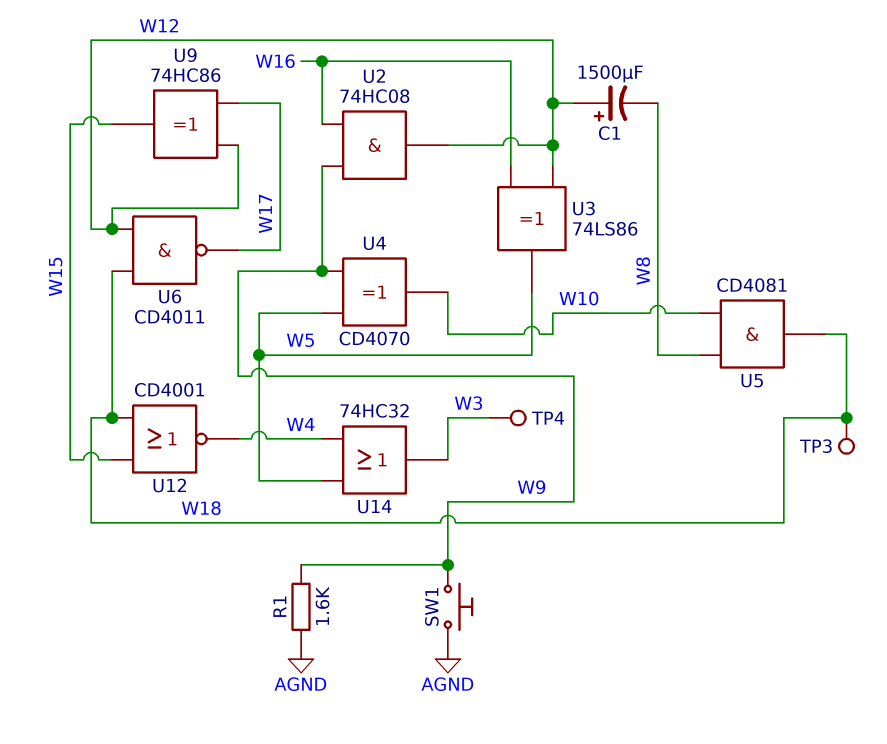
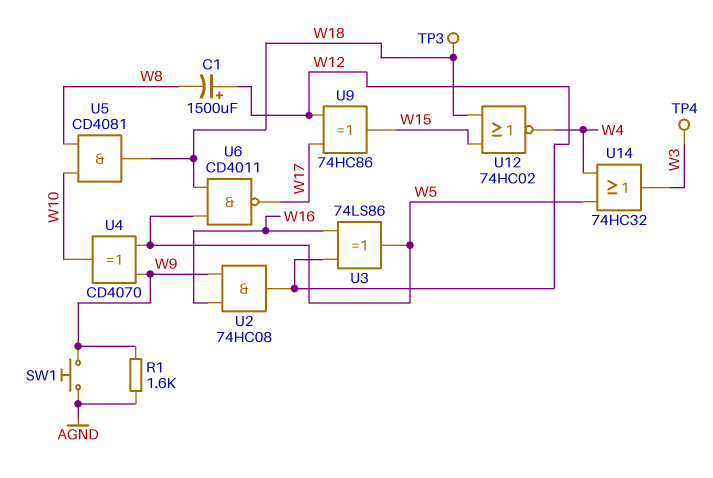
U6: NAND CD4011 (in W12, in W18, out W17) -> NAND CD4011 (in W5, in W18, out W17)
U12: NOR CD4001 (in W15, in W18, out W4) -> NOR 74HC02 (in W15, in W18, out W4)

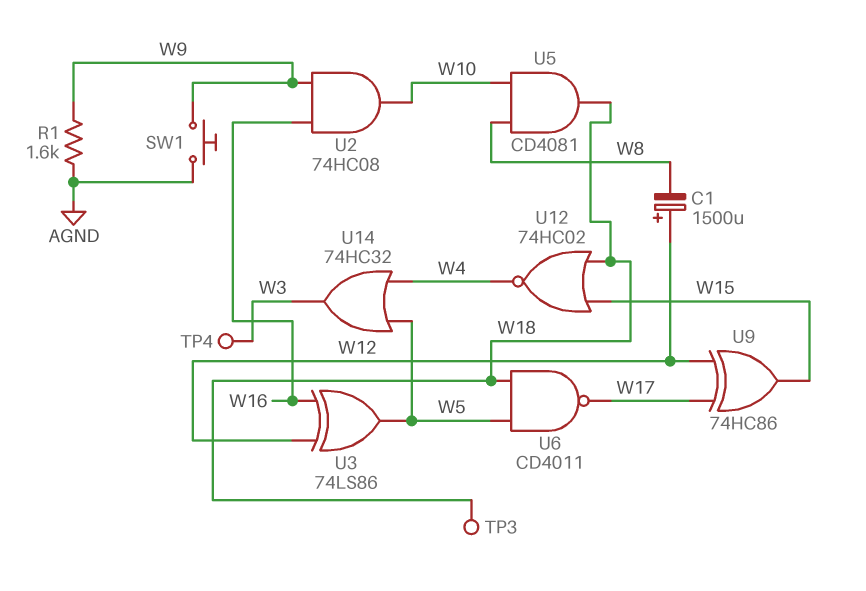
U2: AND 74HC08 (in W9, in W16, out W12) -> AND 74HC08 (in W9, in W16, out W10)
U4: XOR CD4070 (in W5, in W9, out W10) -> none

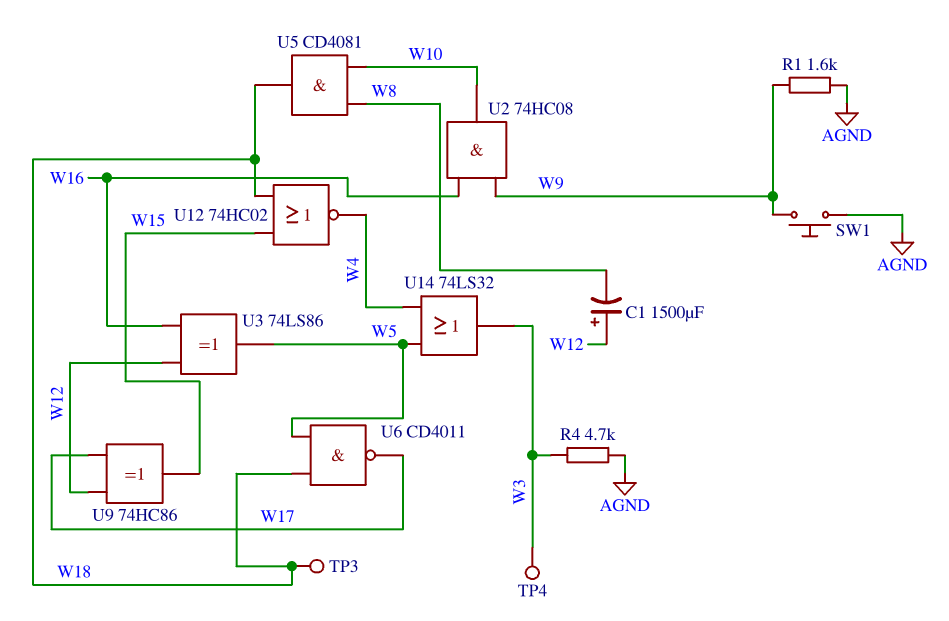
R4: none -> 4.7k (AGND, W3)
U14: OR 74HC32 (in W4, in W5, out W3) -> OR 74LS32 (in W4, in W5, out W3)

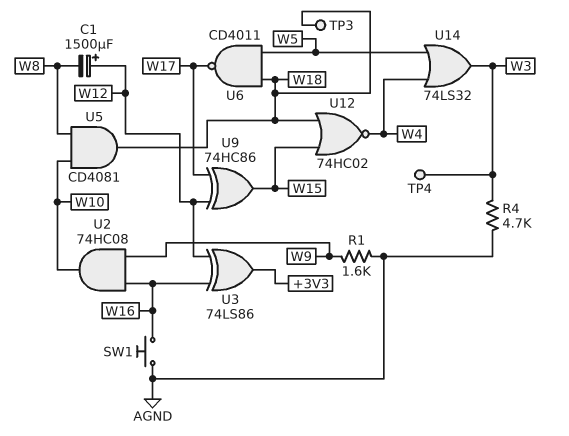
SW1: button (AGND, W9) -> button (AGND, W16)
U3: XOR 74LS86 (in W12, in W16, out W5) -> XOR 74LS86 (in W12, in W16, out +3V3)

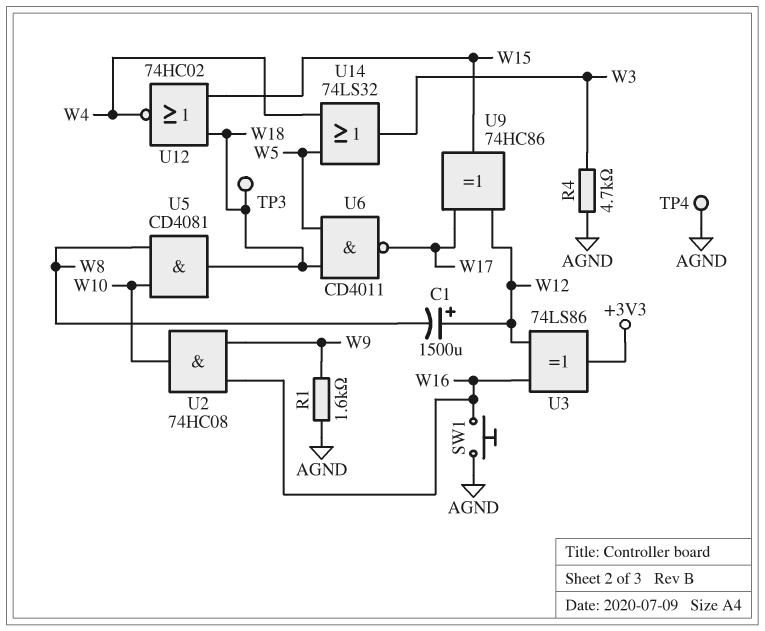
TP4: test point (W3) -> test point (AGND)

